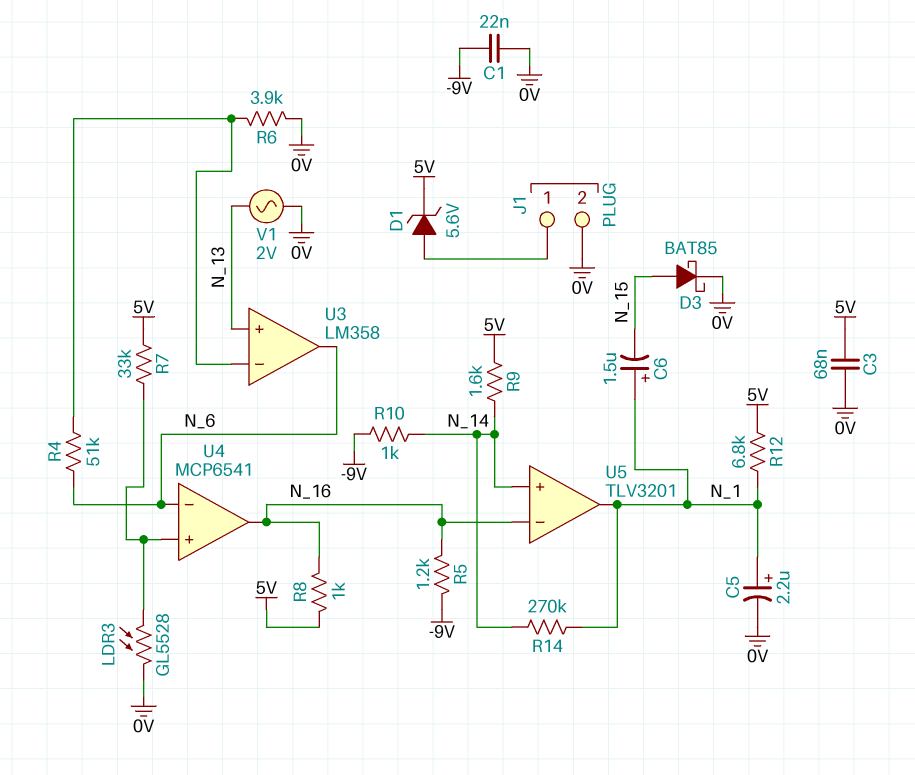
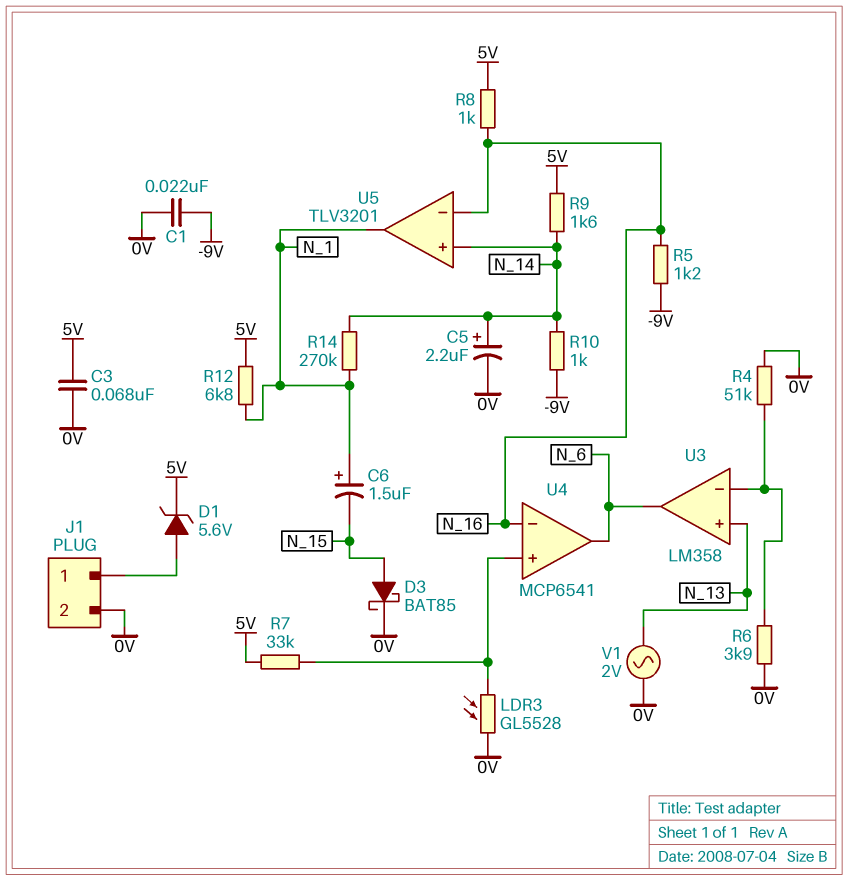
C5: 2.2uF (plus N_1, minus 0V) -> 2.2uF (plus N_14, minus 0V)
R4: 51k (N_6, U3/in-) -> 51k (0V, U3/in-)
U4 pin in-: N_6 -> N_16
U4 pin out: N_16 -> N_6

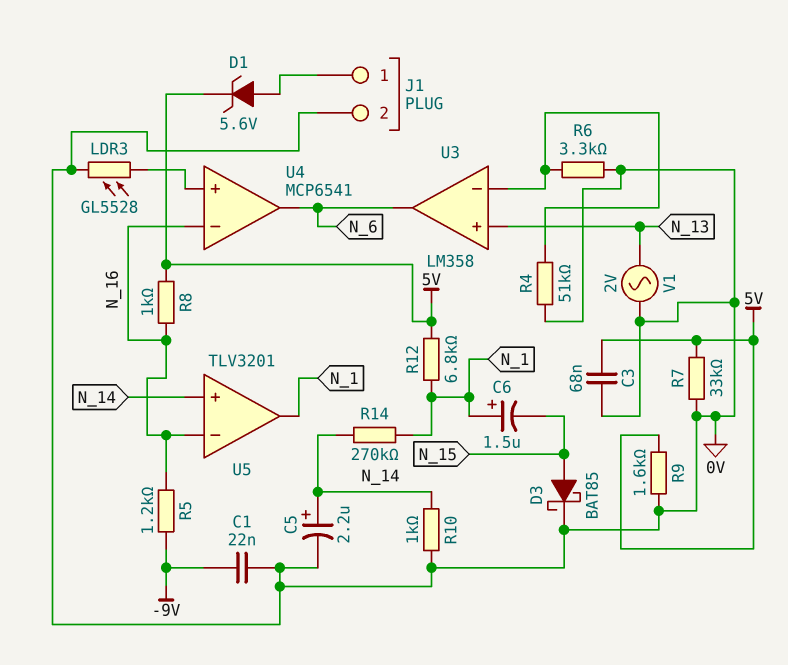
R6: 3.9k (0V, U3/in-) -> 3.3k (0V, U3/in-)
R7: 33k (5V, U4/in+) -> 33k (0V, 5V)
R9: 1.6k (5V, N_14) -> 1.6k (0V, 5V)
R10: 1k (-9V, N_14) -> 1k (0V, N_14)

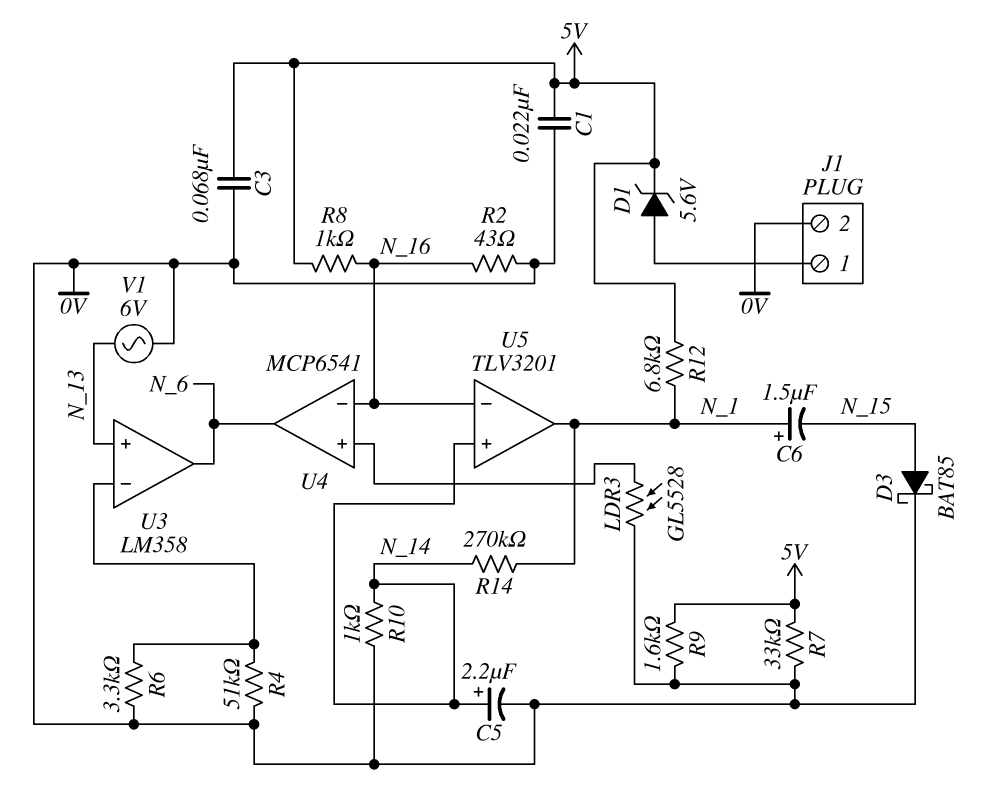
C1: 22nF (-9V, 0V) -> 22nF (0V, 5V)
R2: none -> 43 (0V, N_16)
R5: 1.2k (-9V, N_16) -> none
V1: AC 2V (0V, N_13) -> AC 6V (0V, N_13)

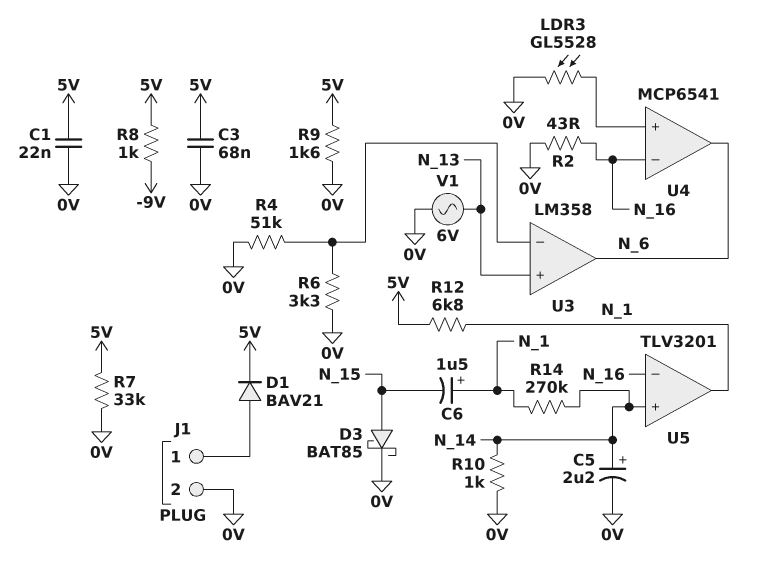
D1: zener 5.6V (A J1/1, K 5V) -> diode BAV21 (A J1/1, K 5V)
R8: 1k (5V, N_16) -> 1k (-9V, 5V)

